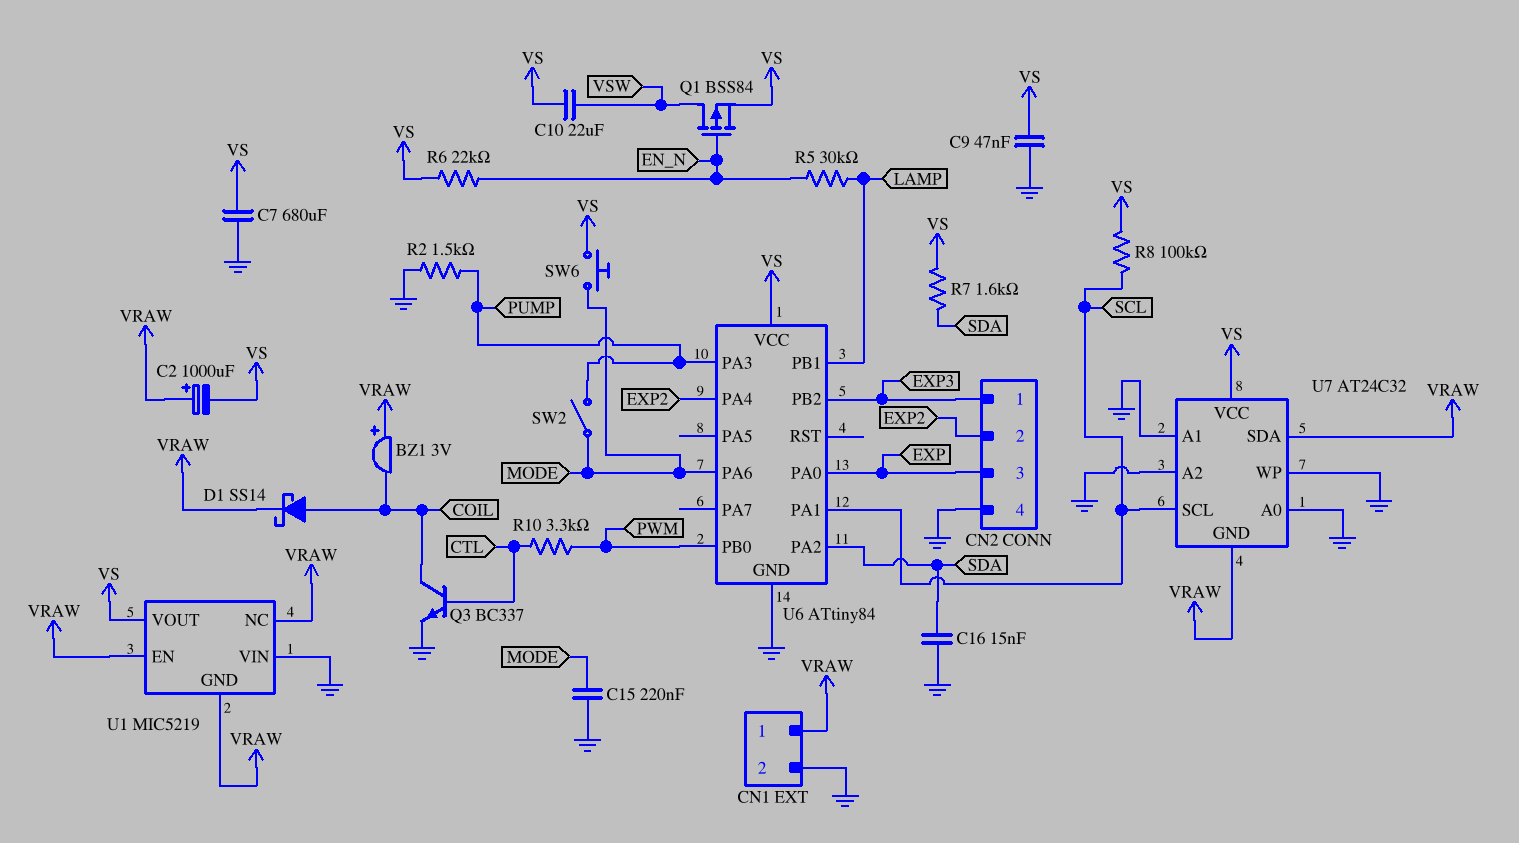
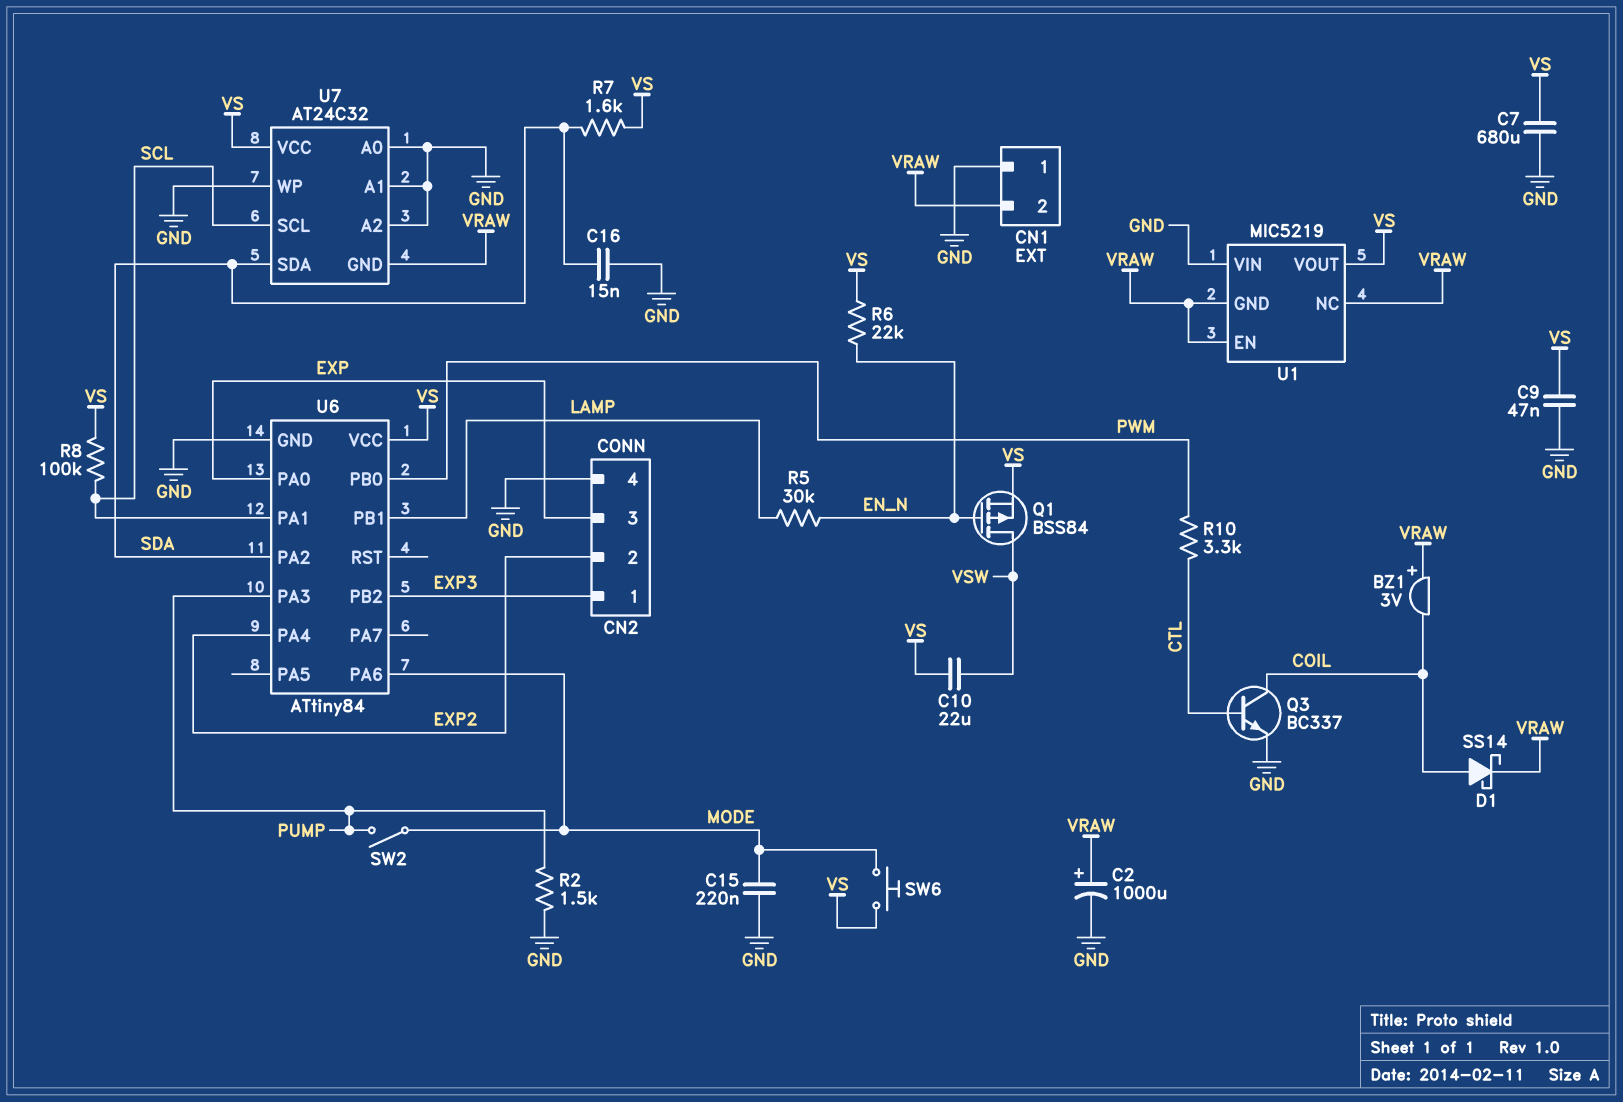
C2: 1000uF (plus VRAW, minus VS) -> 1000uF (plus VRAW, minus GND)
CN1 pin 1: VRAW -> GND
CN1 pin 2: GND -> VRAW
U7 pin SDA: VRAW -> SDA

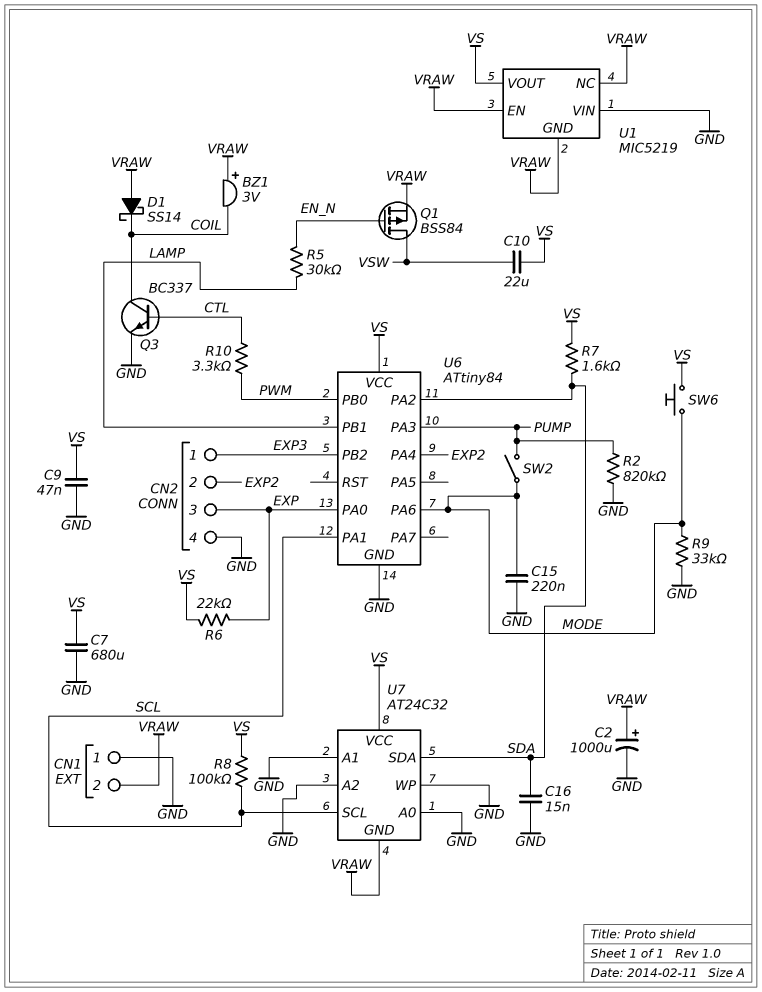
D1: schottky SS14 (A COIL, K VRAW) -> schottky SS14 (A VRAW, K COIL)
Q1: PMOS BSS84 (G EN_N, D VSW, S VS) -> PMOS BSS84 (G EN_N, D VSW, S VRAW)
R2: 1.5k (GND, PUMP) -> 820k (GND, PUMP)
R6: 22k (EN_N, VS) -> 22k (EXP, VS)
R9: none -> 33k (GND, MODE)

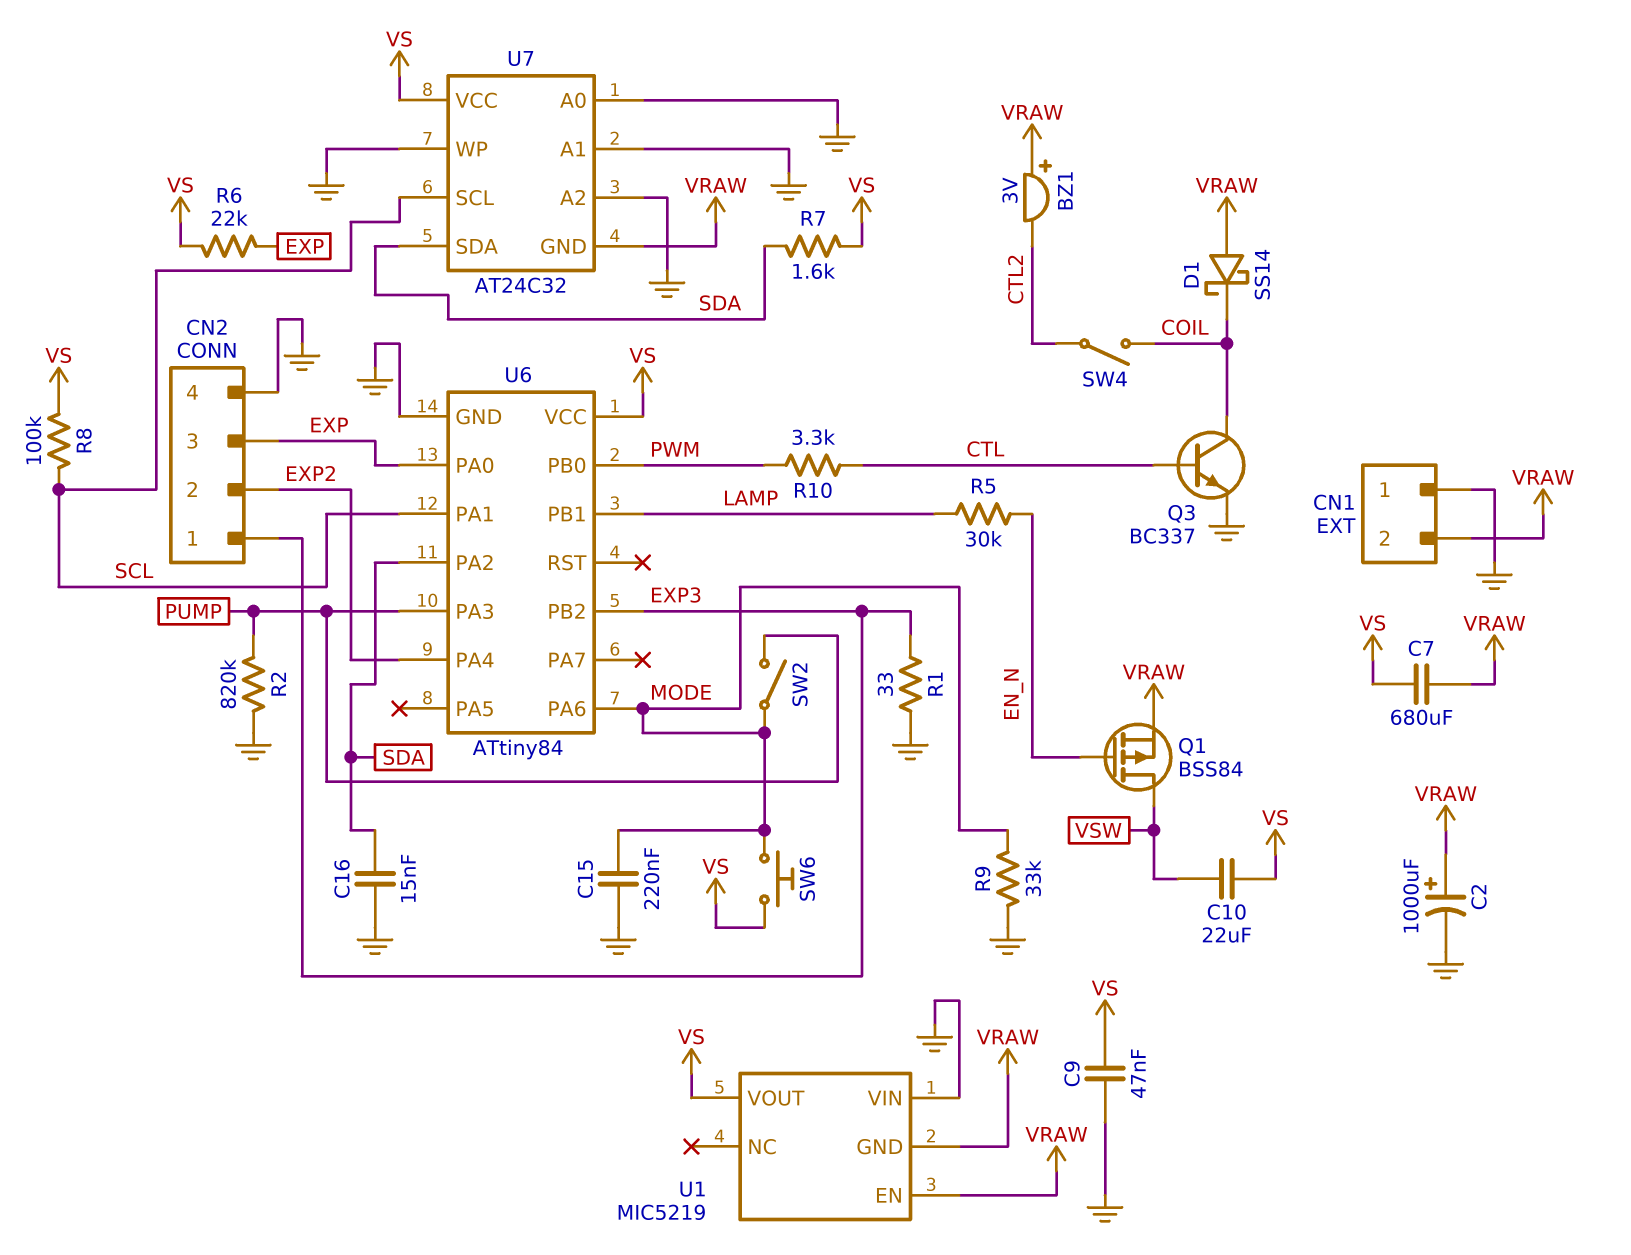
BZ1: buzzer 3V (plus VRAW, minus COIL) -> buzzer 3V (plus VRAW, minus CTL2)
C7: 680uF (GND, VS) -> 680uF (VRAW, VS)
R1: none -> 33 (EXP3, GND)
SW4: none -> switch (COIL, CTL2)
U1 pin NC: VRAW -> none

